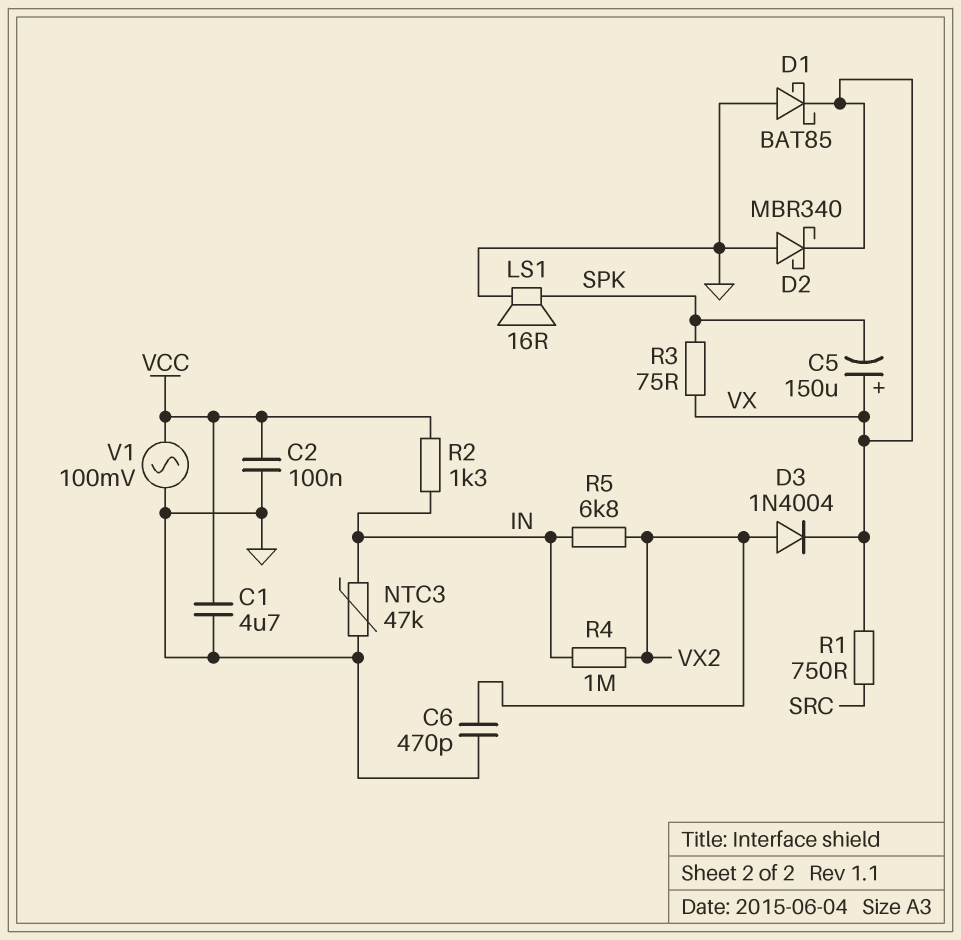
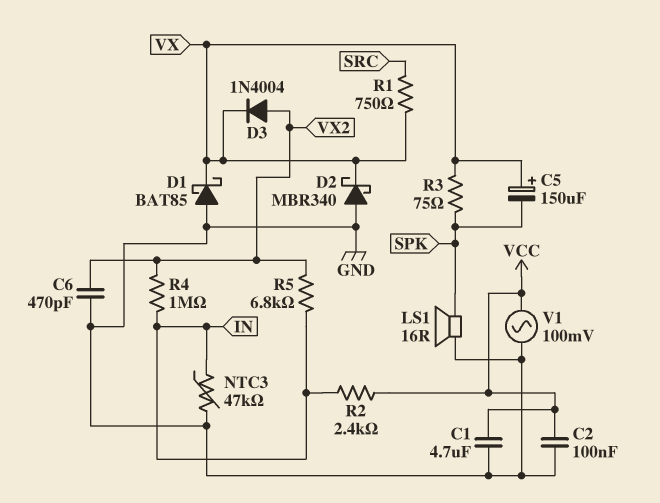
R2: 1.3k (IN, VCC) -> 2.4k (IN, VCC)

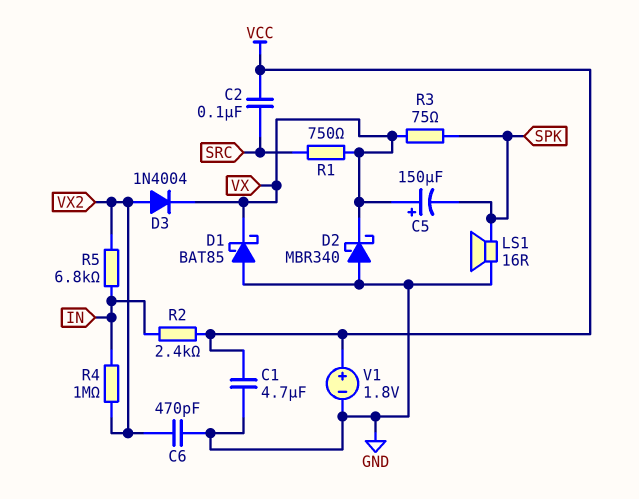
C2: 100nF (GND, VCC) -> 100nF (SRC, VCC)
NTC3: 47k (GND, IN) -> none
V1: AC 100mV (GND, VCC) -> 1.8V (plus VCC, minus GND)

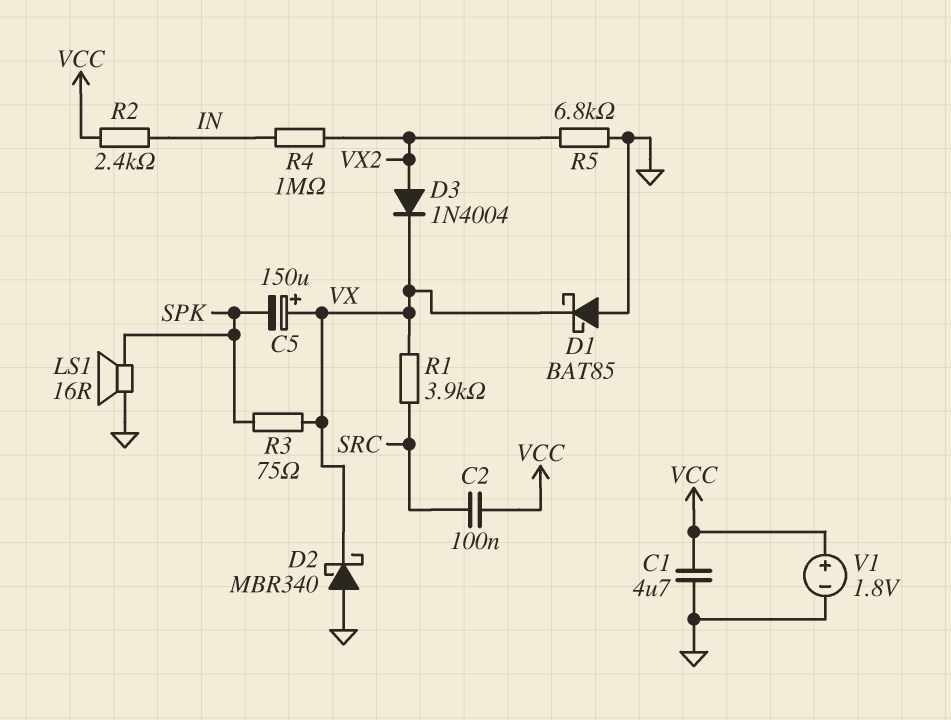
C6: 470pF (GND, VX2) -> none
R1: 750 (SRC, VX) -> 3.9k (SRC, VX)
R5: 6.8k (IN, VX2) -> 6.8k (GND, VX2)

